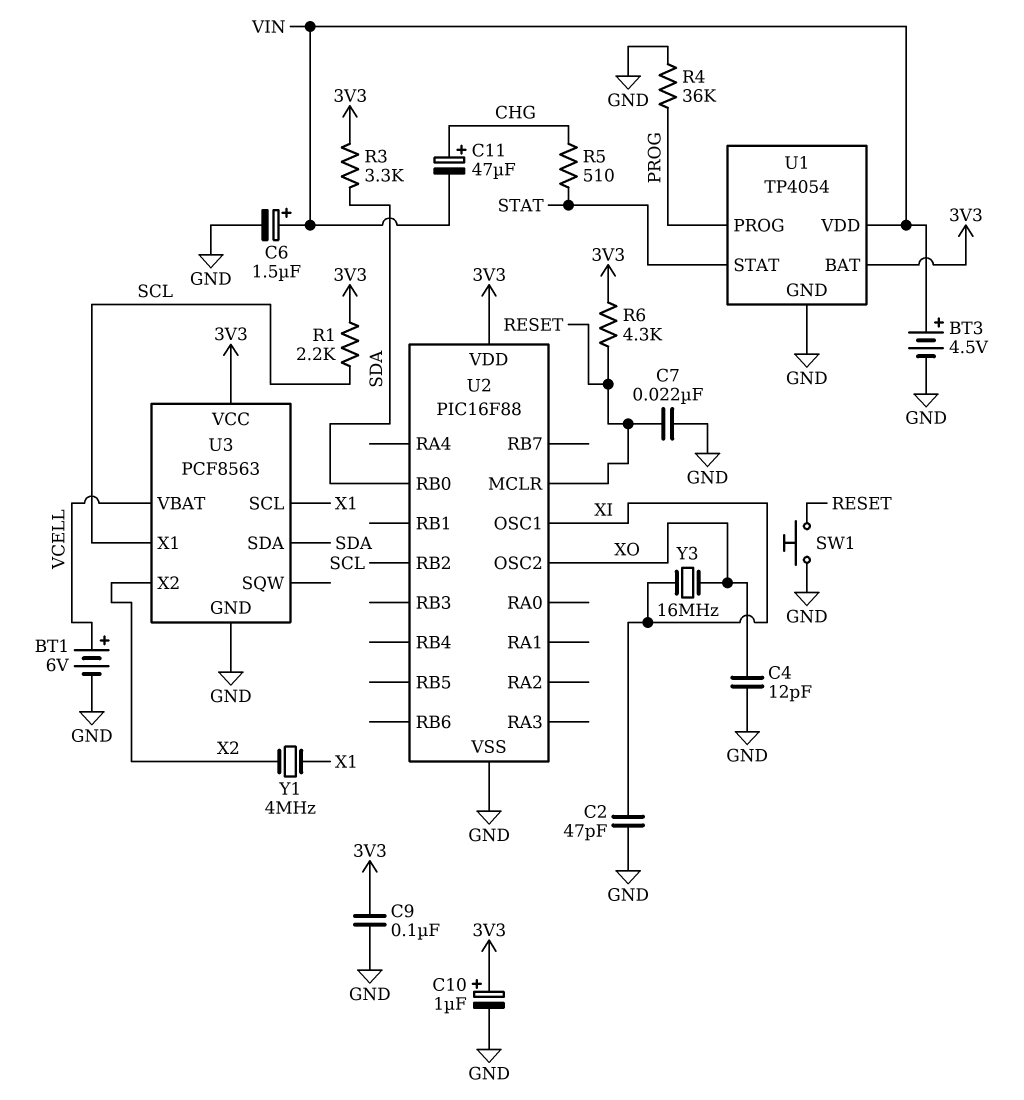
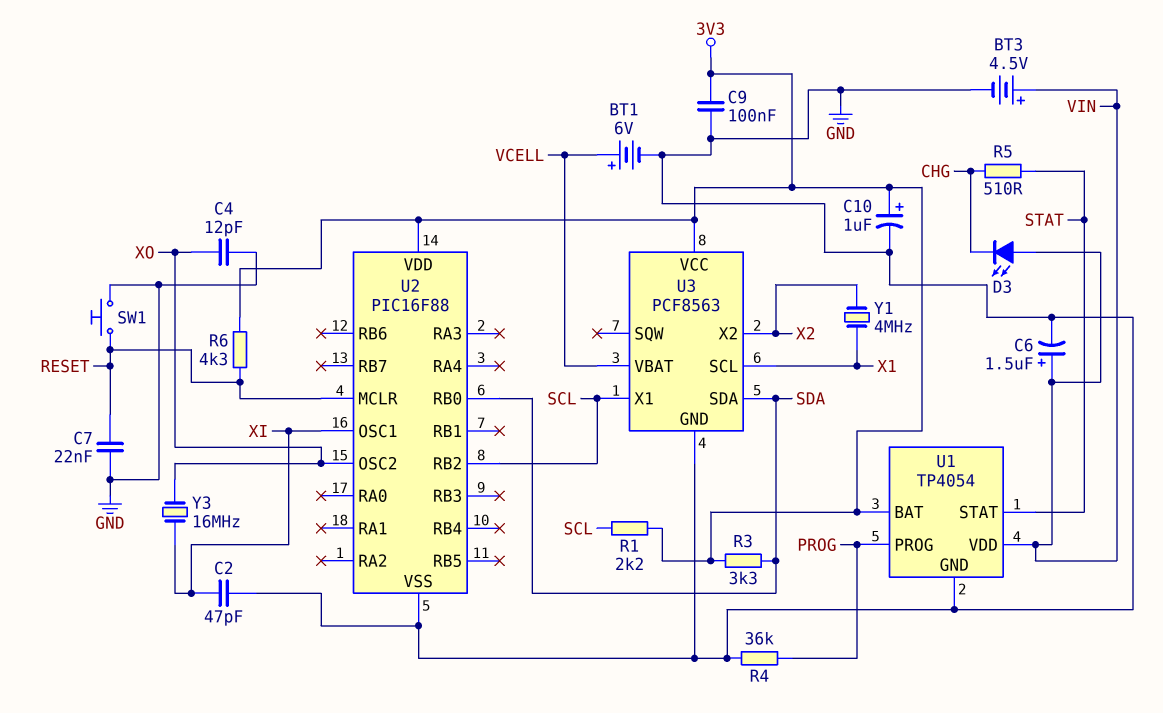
C11: 47uF (plus CHG, minus VIN) -> none
D3: none -> LED (A VIN, K CHG)

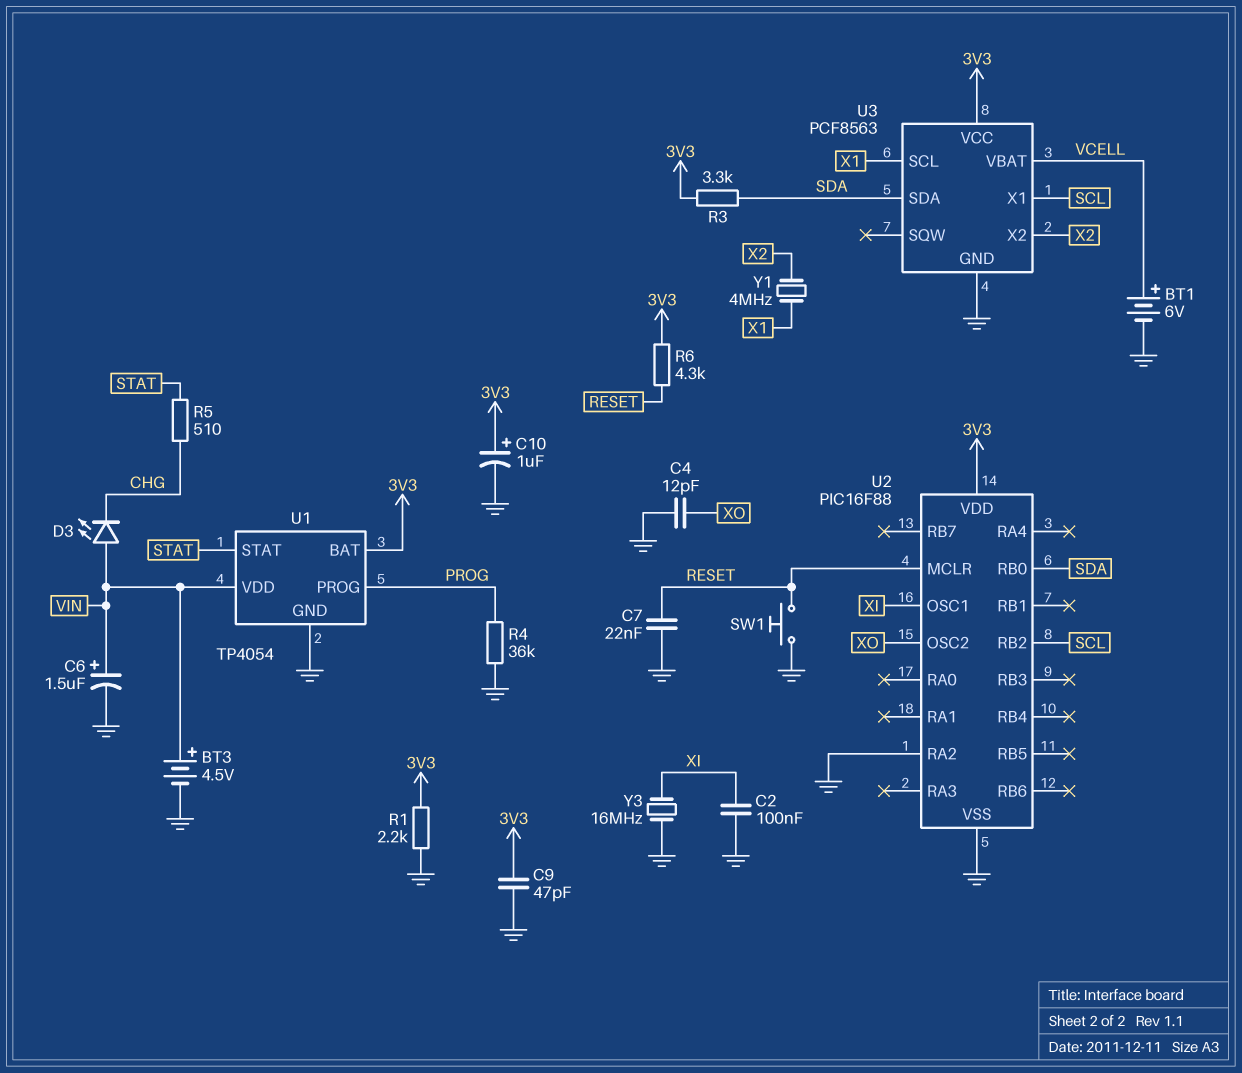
C2: 47pF (GND, XI) -> 100nF (GND, XI)
C9: 100nF (3V3, GND) -> 47pF (3V3, GND)
R1: 2.2k (3V3, SCL) -> 2.2k (3V3, GND)
U2 pin RA2: none -> GND
Y3: 16MHz (XI, XO) -> 16MHz (GND, XI)

